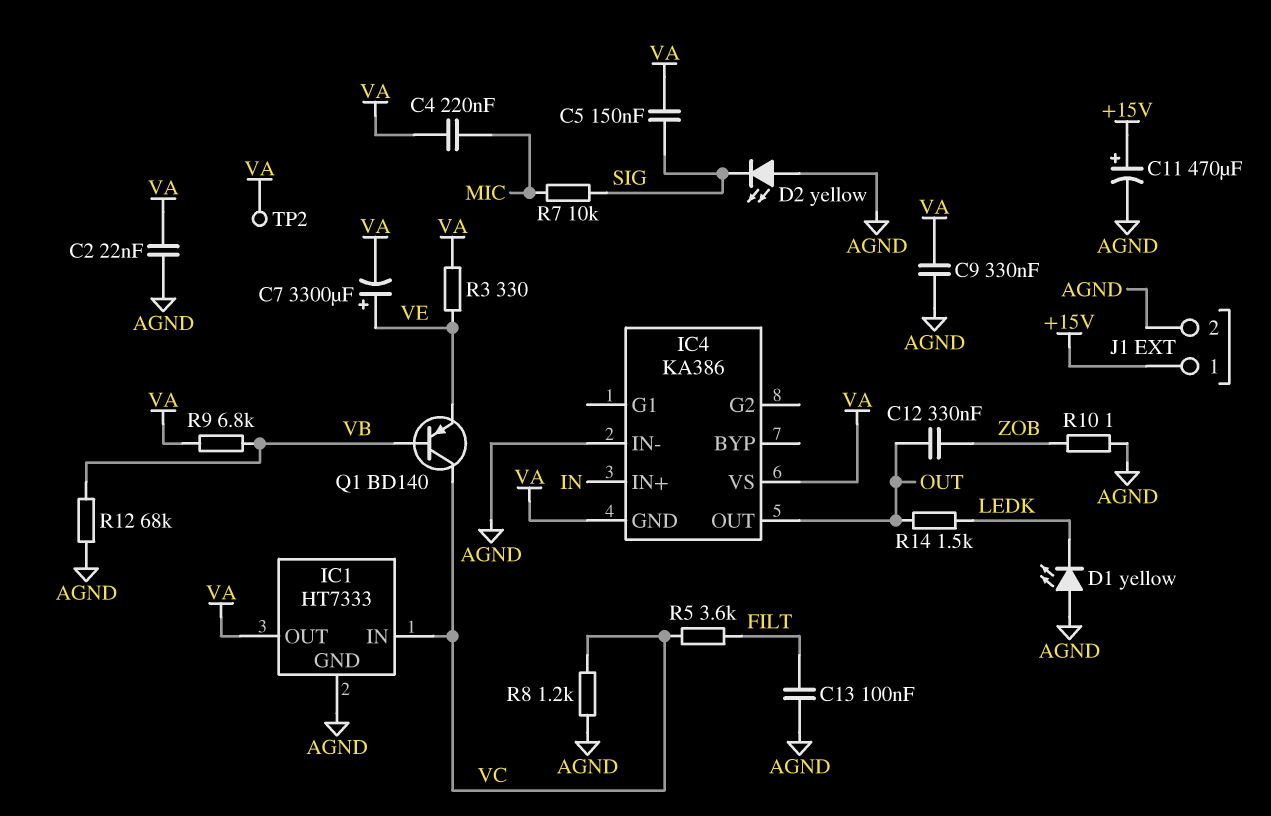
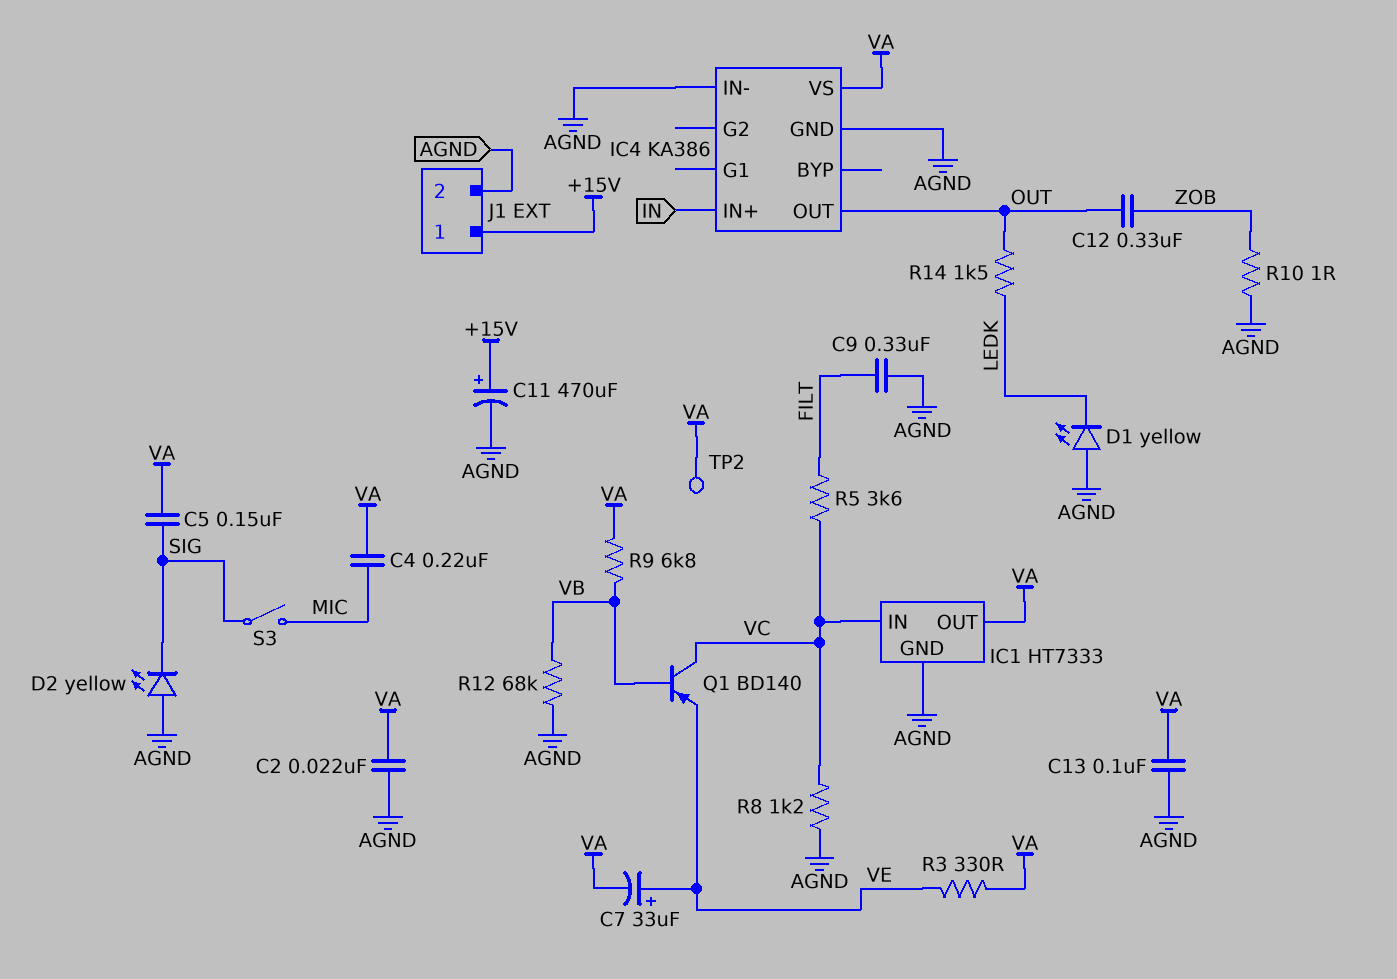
C7: 3300uF (plus VE, minus VA) -> 33uF (plus VE, minus VA)
C9: 330nF (AGND, VA) -> 330nF (AGND, FILT)
C13: 100nF (AGND, FILT) -> 100nF (AGND, VA)
IC4 pin GND: VA -> AGND
R7: 10k (MIC, SIG) -> none
S3: none -> switch (MIC, SIG)

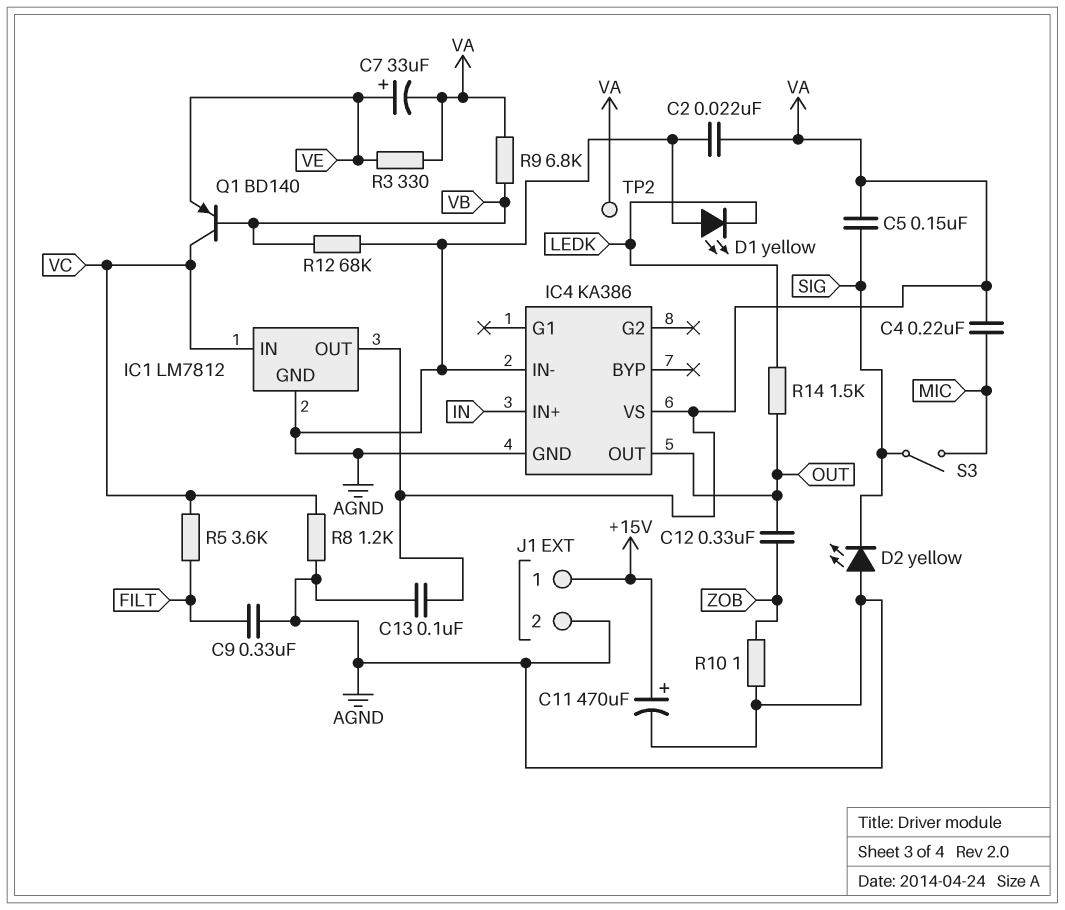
IC1: HT7333 -> LM7812

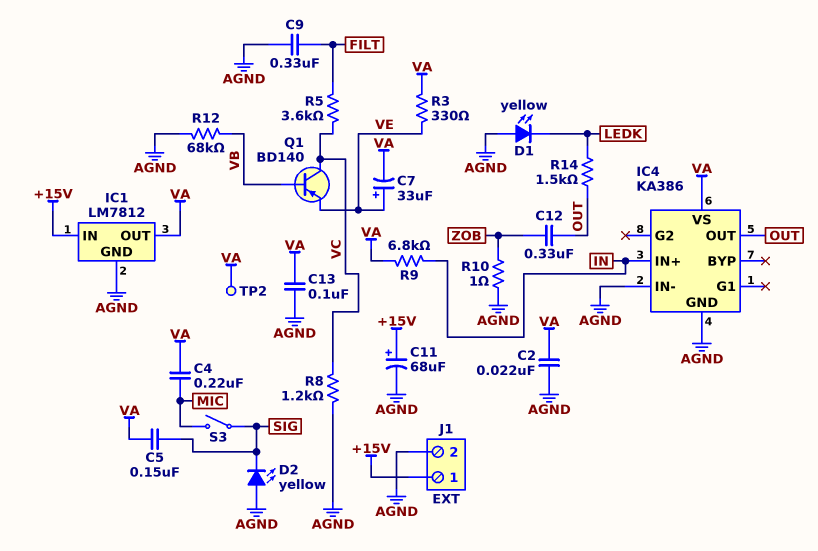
C11: 470uF (plus +15V, minus AGND) -> 68uF (plus +15V, minus AGND)
IC1 pin IN: VC -> +15V
R9: 6.8k (VA, VB) -> 6.8k (IN, VA)

